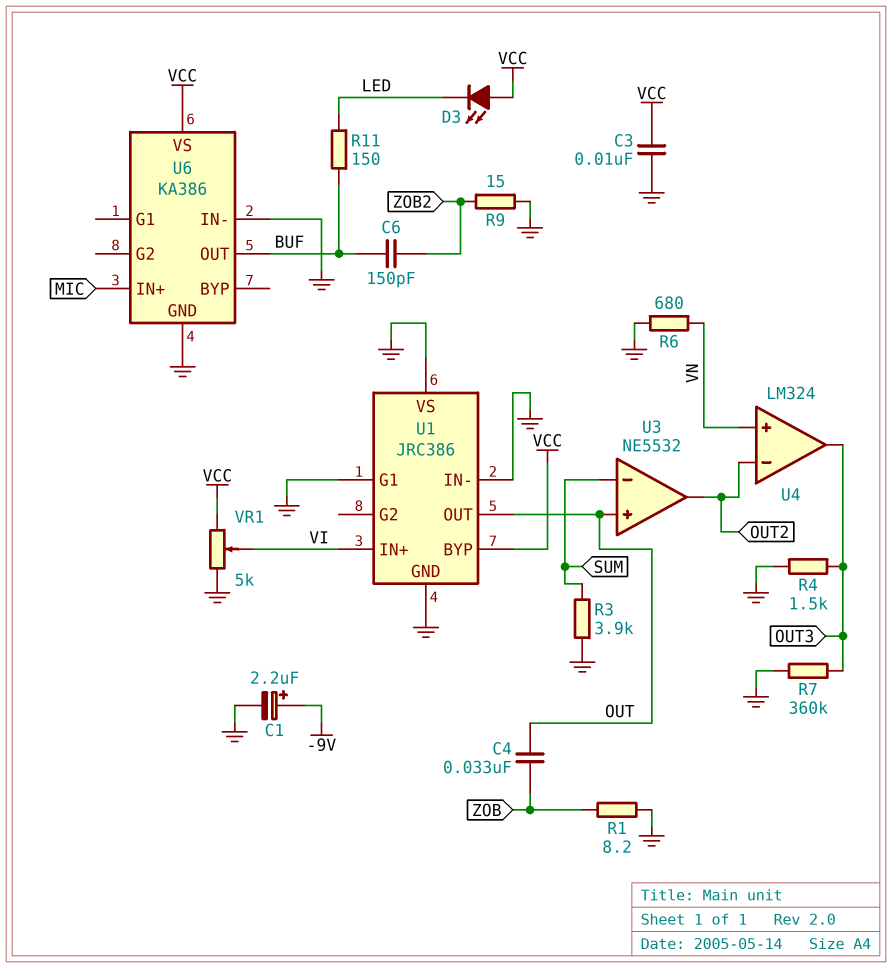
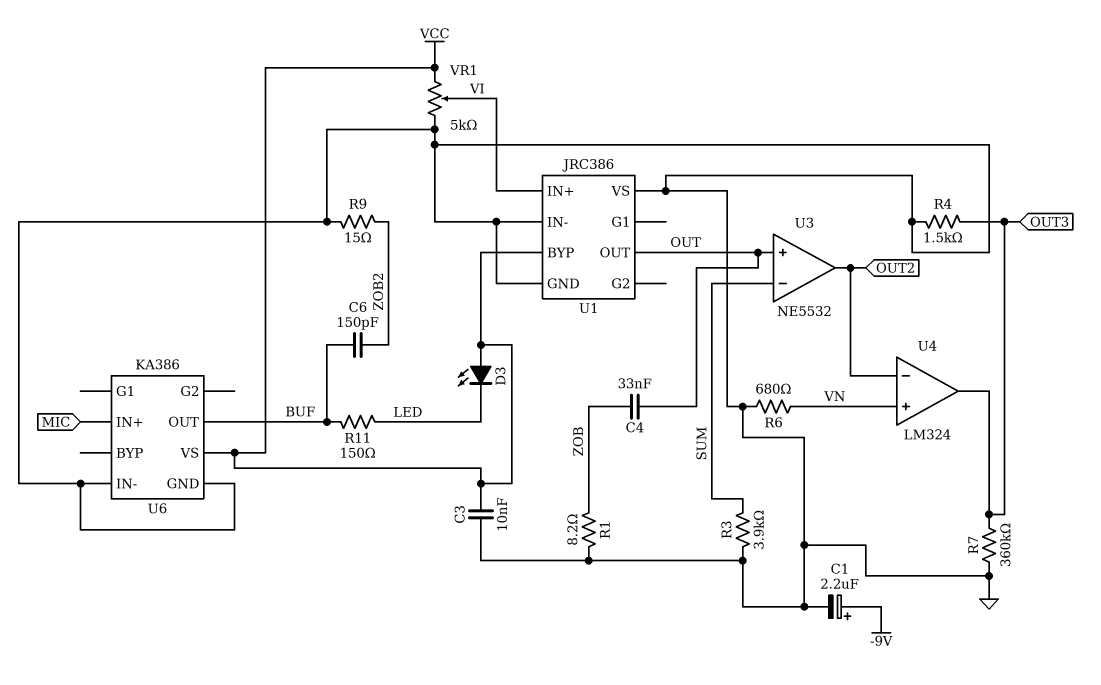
U1 pin G1: GND -> none

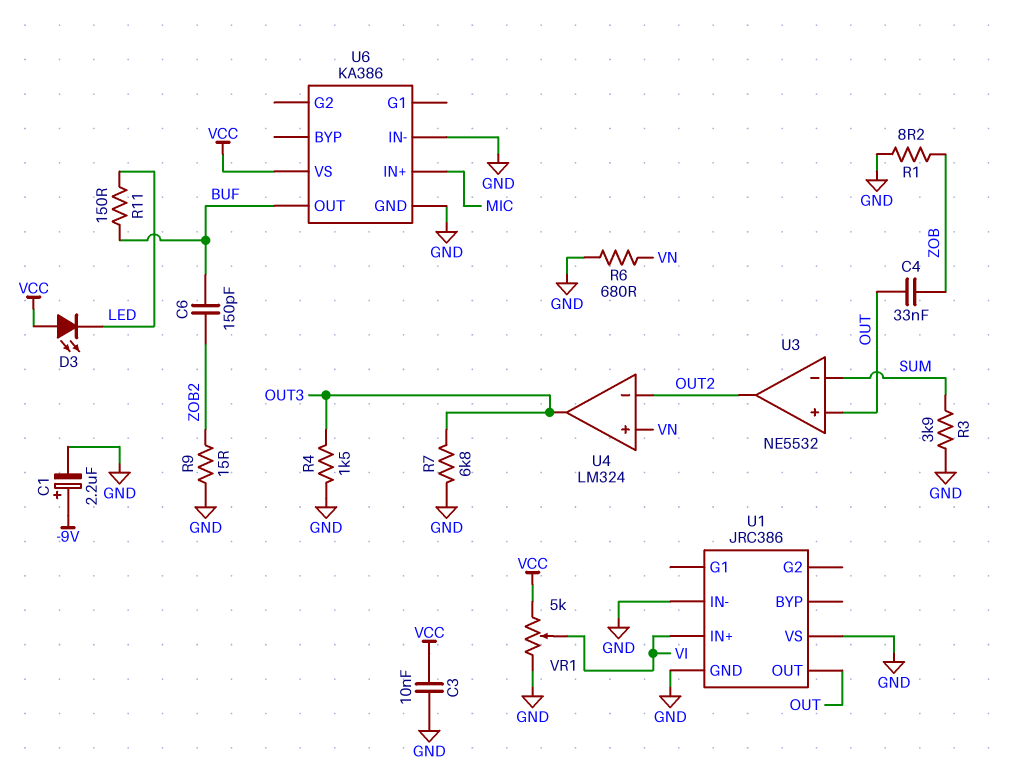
R7: 360k (GND, OUT3) -> 6.8k (GND, OUT3)
U1 pin BYP: VCC -> none

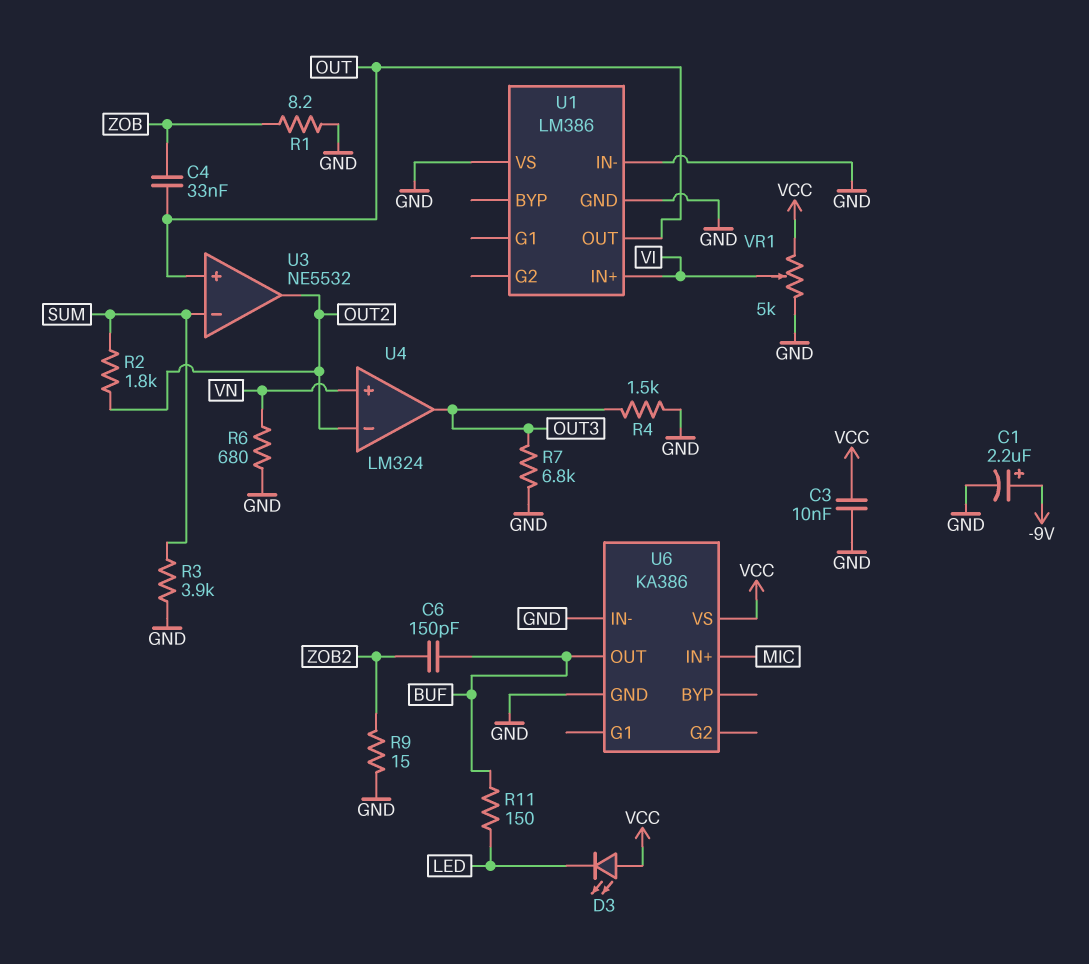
R2: none -> 1.8k (OUT2, SUM)
U1: JRC386 -> LM386

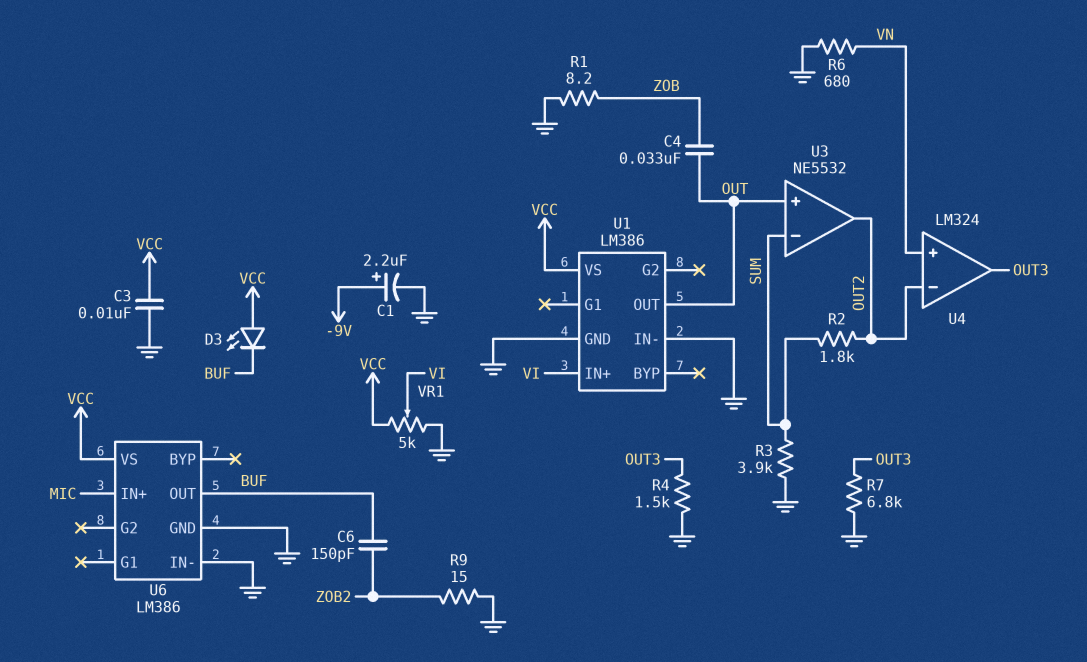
D3: LED (A VCC, K LED) -> LED (A VCC, K BUF)
R11: 150 (BUF, LED) -> none
U1 pin VS: GND -> VCC
U6: KA386 -> LM386

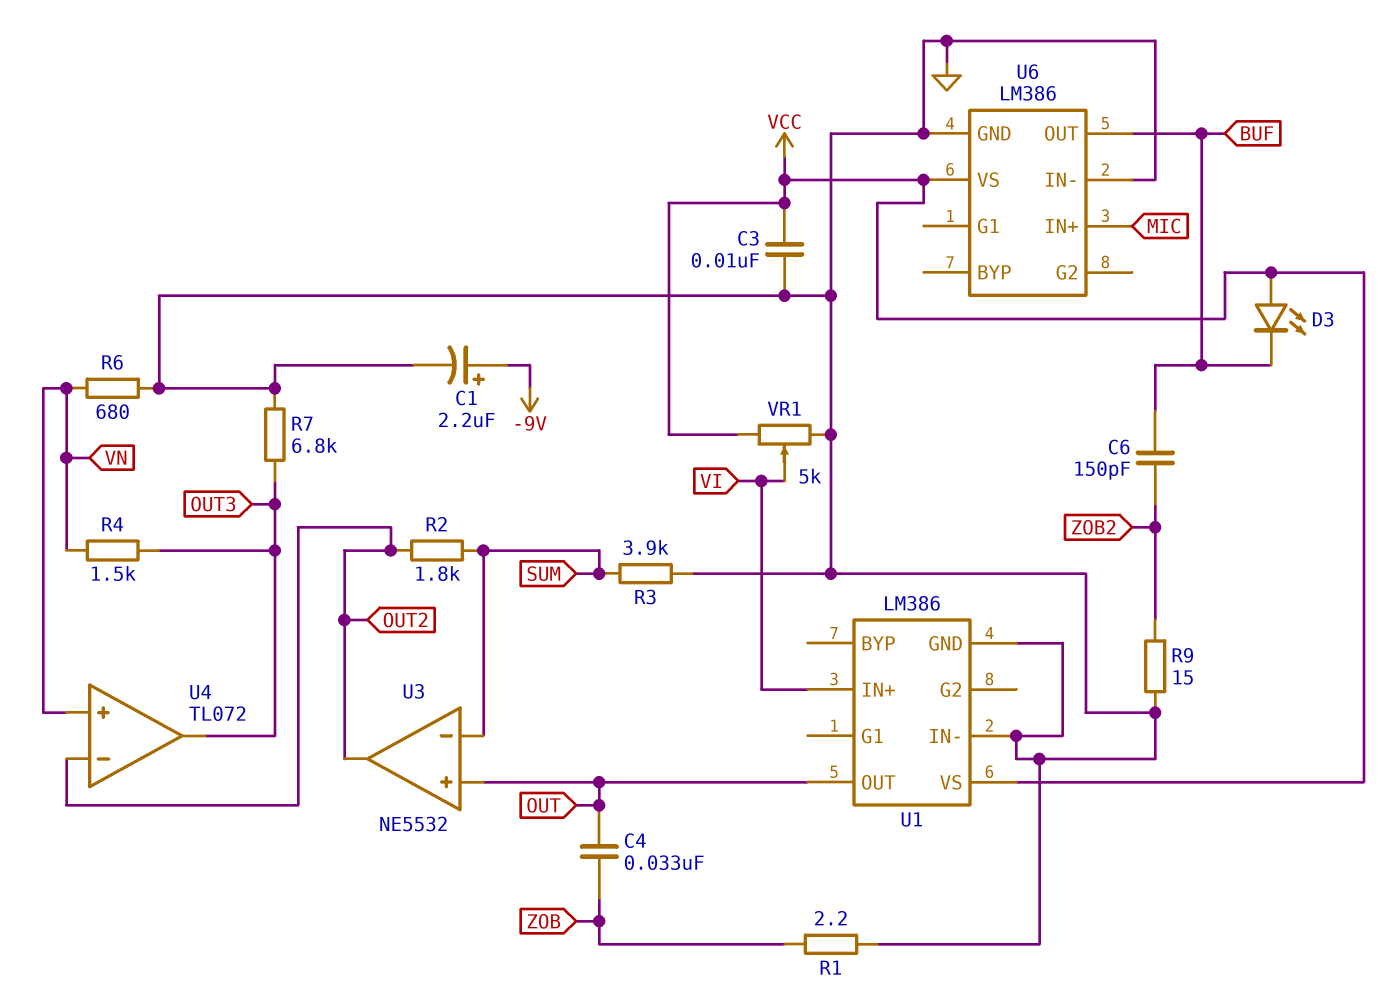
R1: 8.2 (GND, ZOB) -> 2.2 (GND, ZOB)
R4: 1.5k (GND, OUT3) -> 1.5k (OUT3, VN)
U4: LM324 -> TL072

